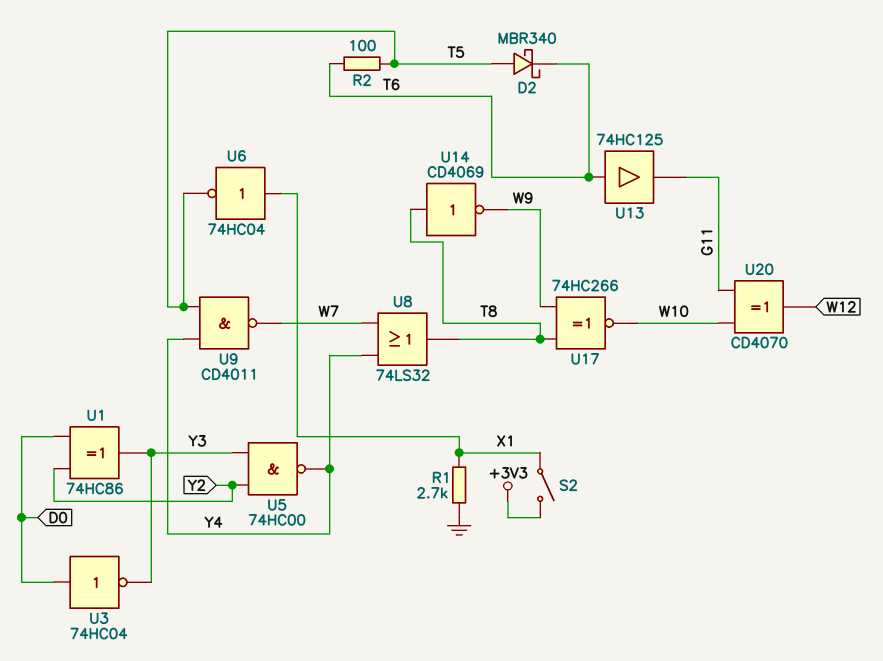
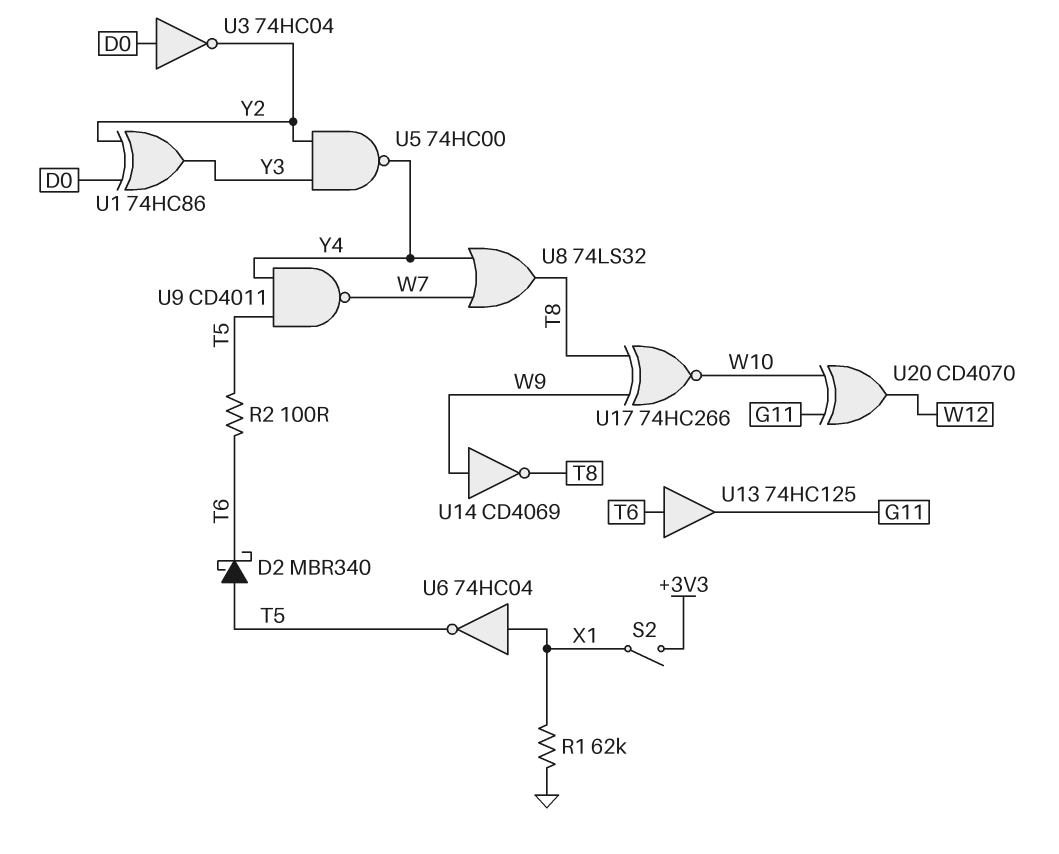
R1: 2.7k (GND, X1) -> 62k (GND, X1)
U3: NOT 74HC04 (in D0, out Y3) -> NOT 74HC04 (in D0, out Y2)
U14: NOT CD4069 (in T8, out W9) -> NOT CD4069 (in W9, out T8)

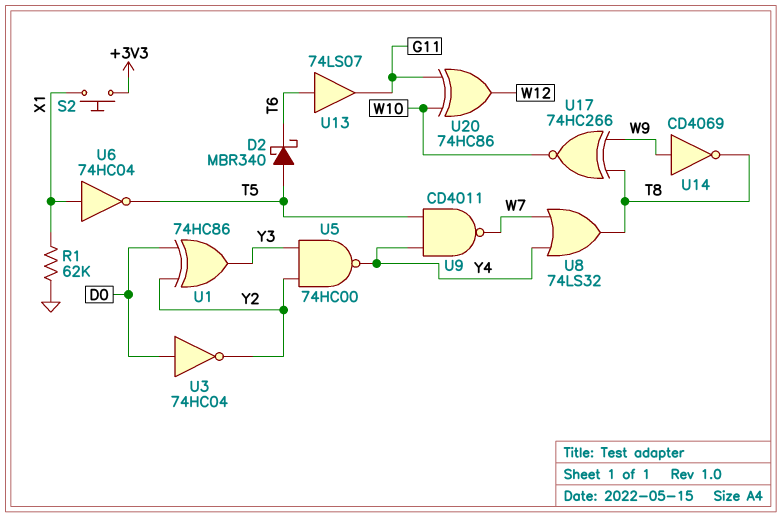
R2: 100 (T5, T6) -> none
S2: switch (+3V3, X1) -> button (+3V3, X1)
U13: buffer 74HC125 (in T6, out G11) -> buffer 74LS07 (in T6, out G11)
U20: XOR CD4070 (in G11, in W10, out W12) -> XOR 74HC86 (in G11, in W10, out W12)

